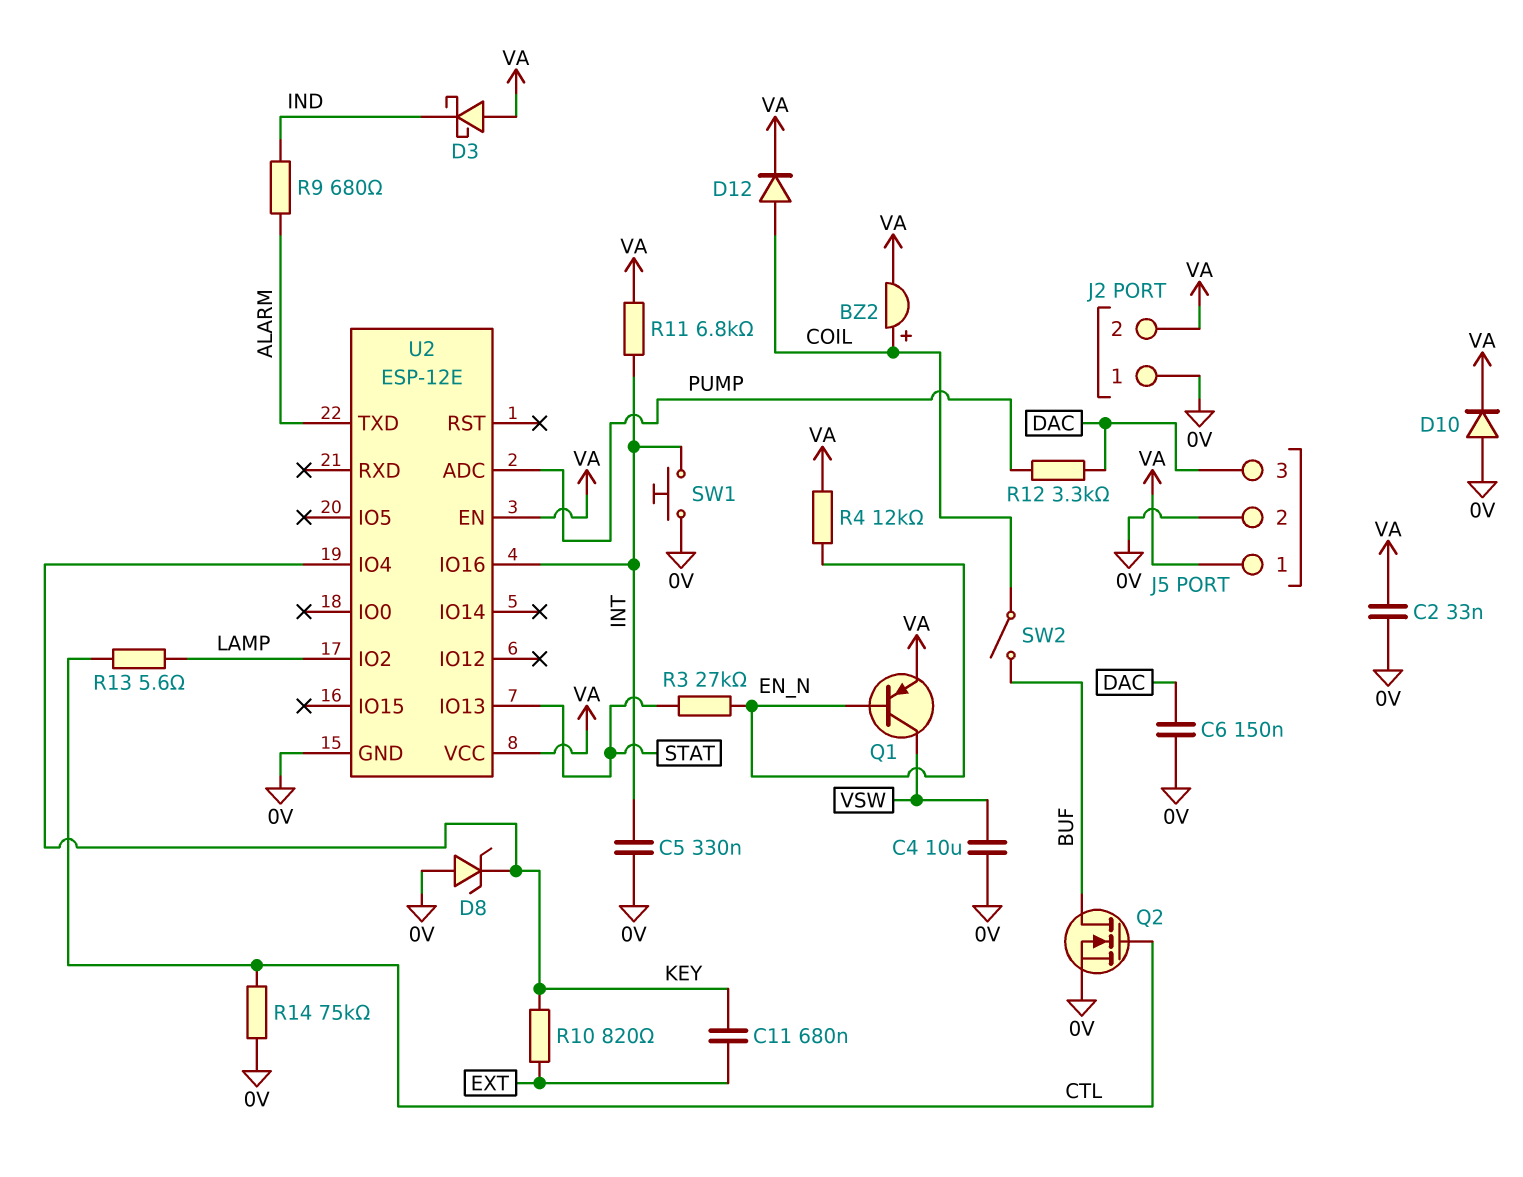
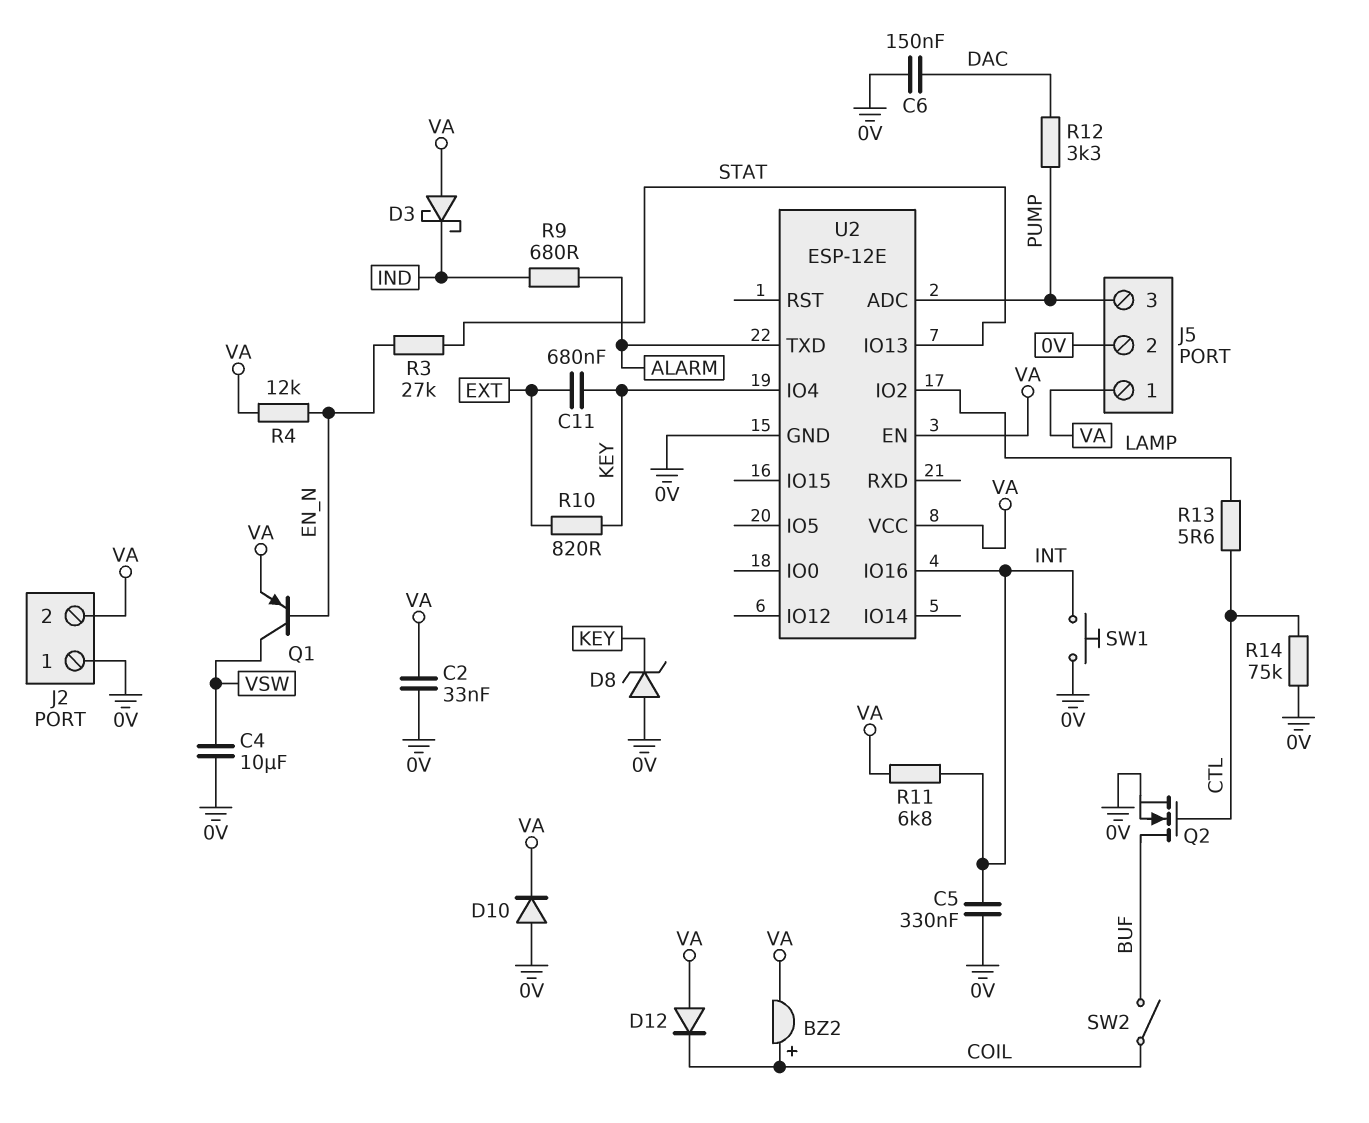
D12: diode (A COIL, K VA) -> diode (A VA, K COIL)
J5 pin 3: DAC -> PUMP

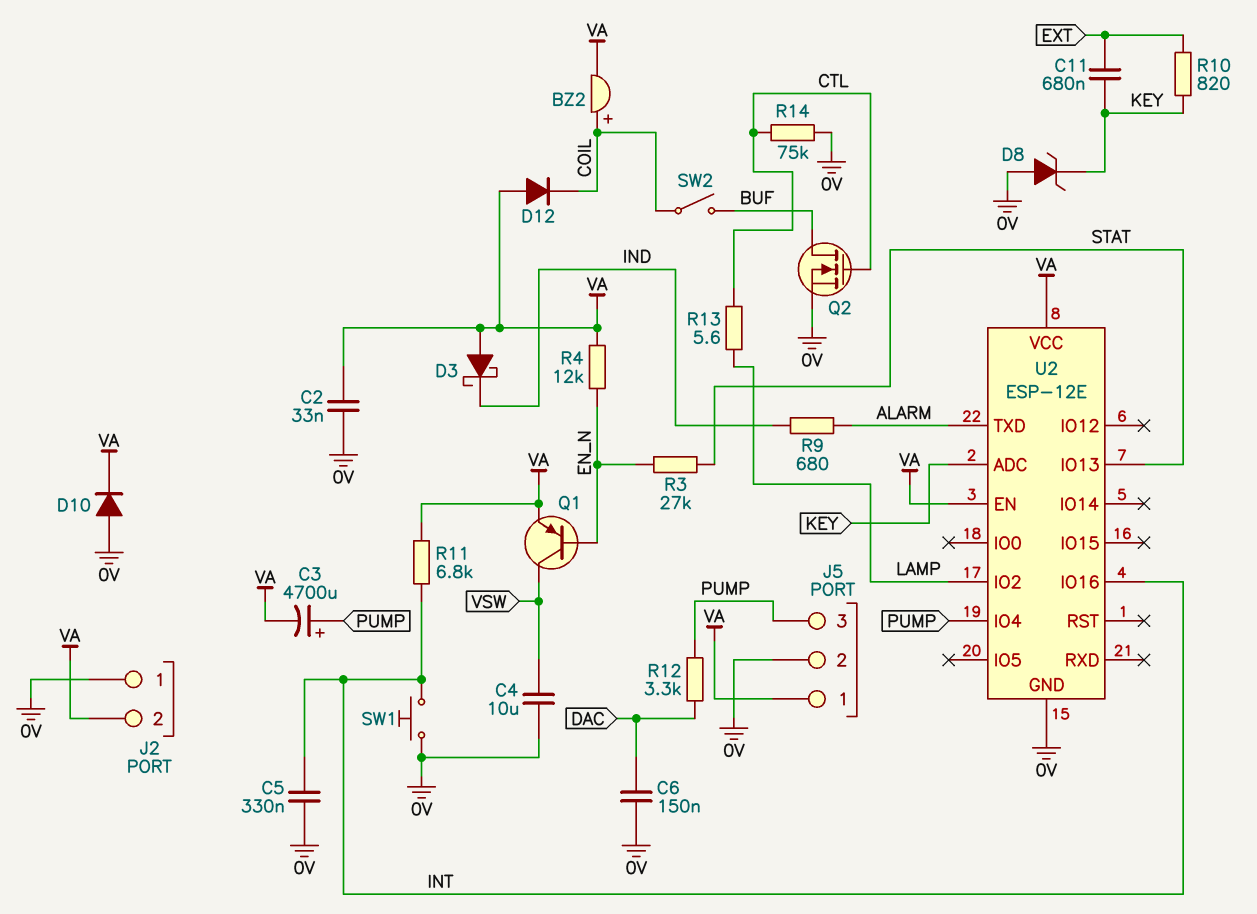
C3: none -> 4700uF (plus PUMP, minus VA)
U2 pin ADC: PUMP -> KEY
U2 pin IO4: KEY -> PUMP

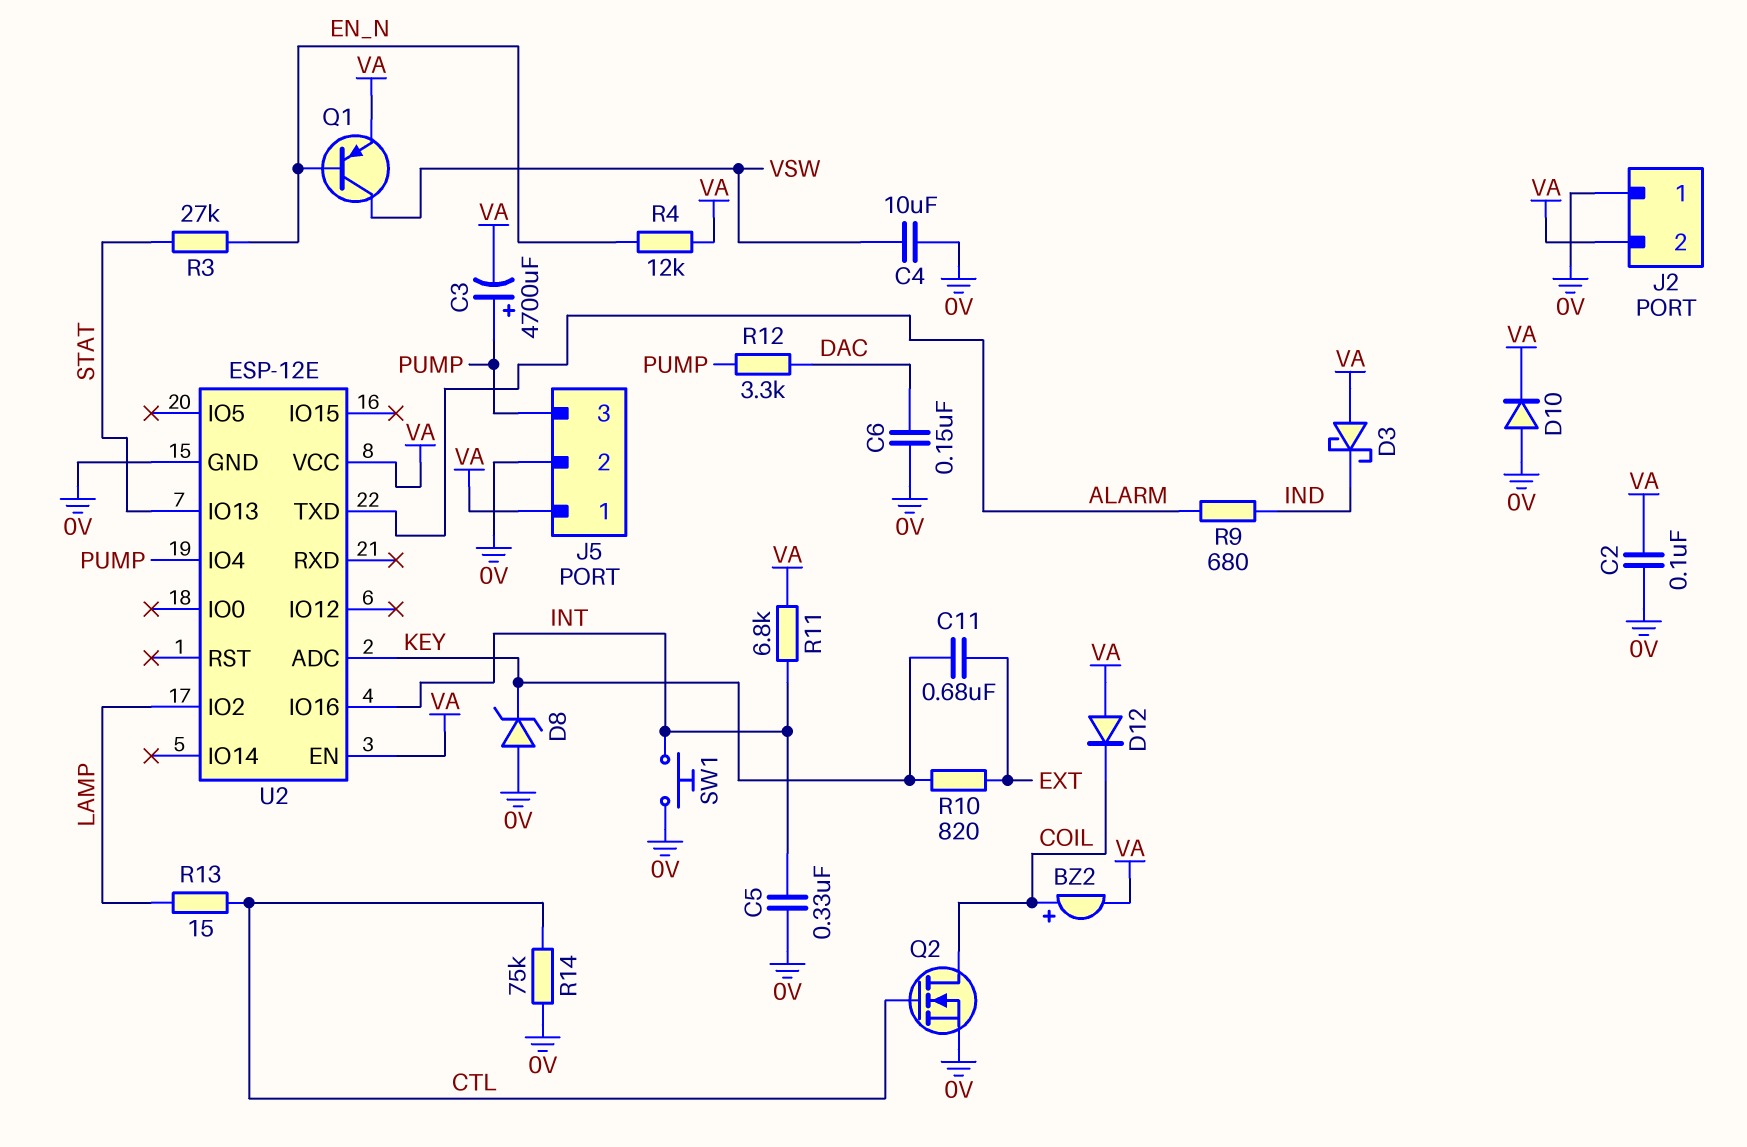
C2: 33nF (0V, VA) -> 100nF (0V, VA)
Q2: NMOS (G CTL, D BUF, S 0V) -> NMOS (G CTL, D COIL, S 0V)
R13: 5.6 (CTL, LAMP) -> 15 (CTL, LAMP)
SW2: switch (BUF, COIL) -> none

